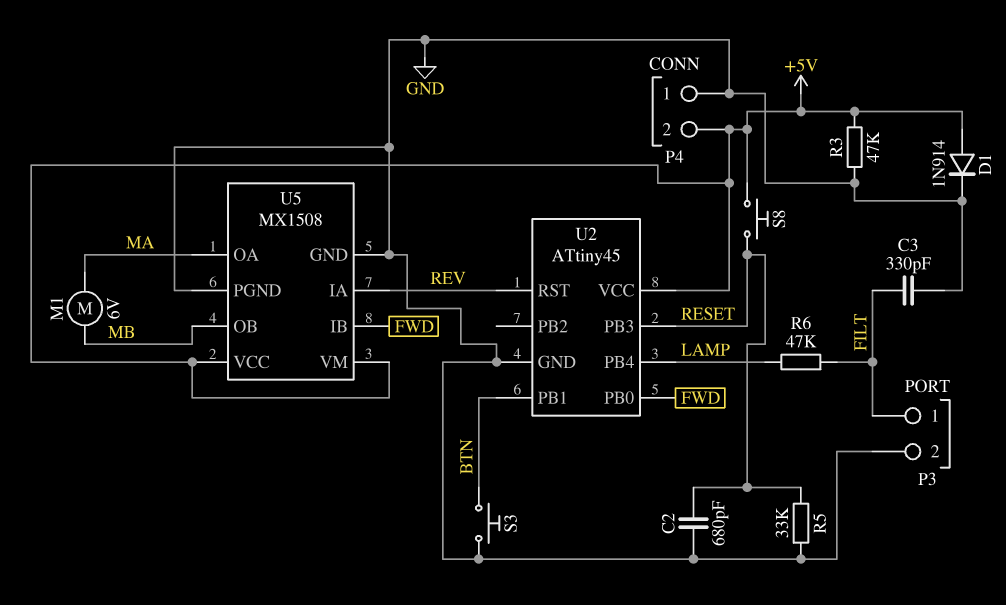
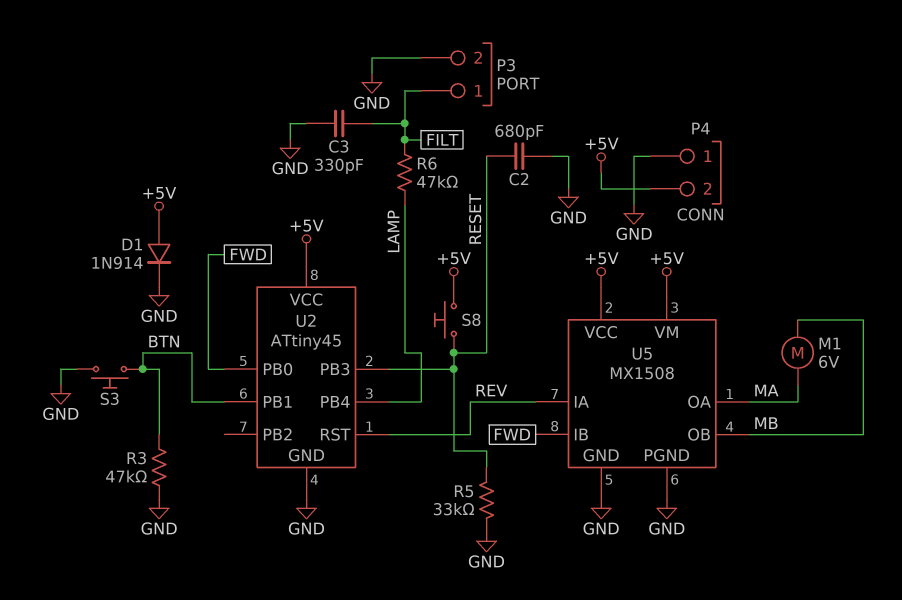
R3: 47k (+5V, GND) -> 47k (BTN, GND)

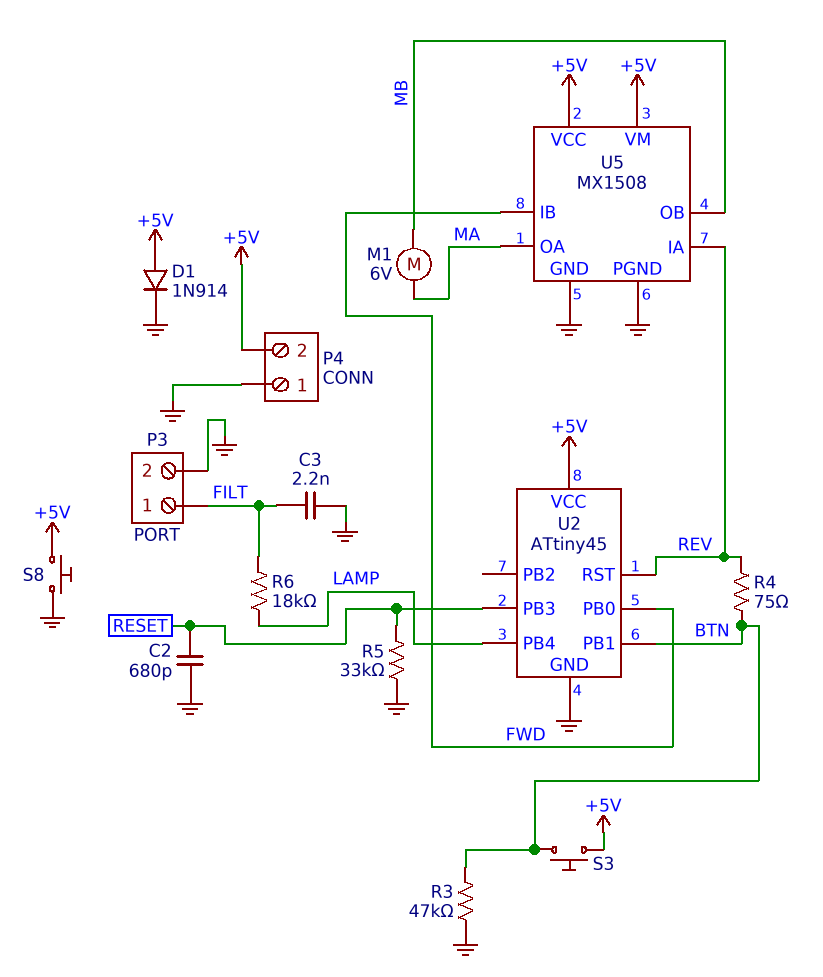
C3: 330pF (FILT, GND) -> 2.2nF (FILT, GND)
R4: none -> 75 (BTN, REV)
R6: 47k (FILT, LAMP) -> 18k (FILT, LAMP)
S3: button (BTN, GND) -> button (+5V, BTN)
S8: button (+5V, RESET) -> button (+5V, GND)

